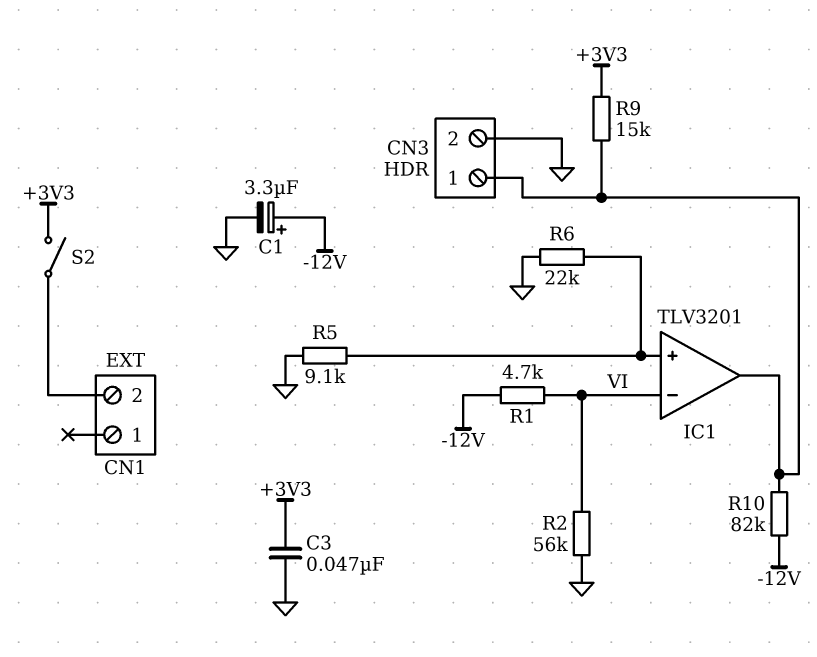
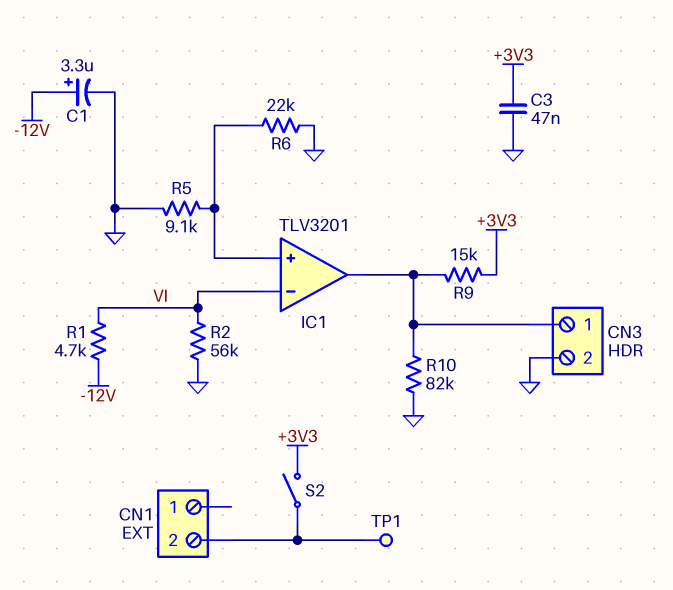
R10: 82k (-12V, CN3/1) -> 82k (CN3/1, GND)
TP1: none -> test point (CN1/2)

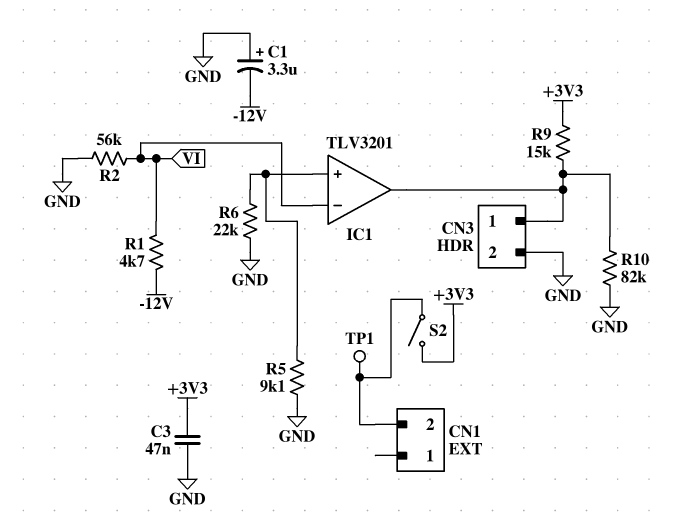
C1: 3.3uF (plus -12V, minus GND) -> 3.3uF (plus GND, minus -12V)

